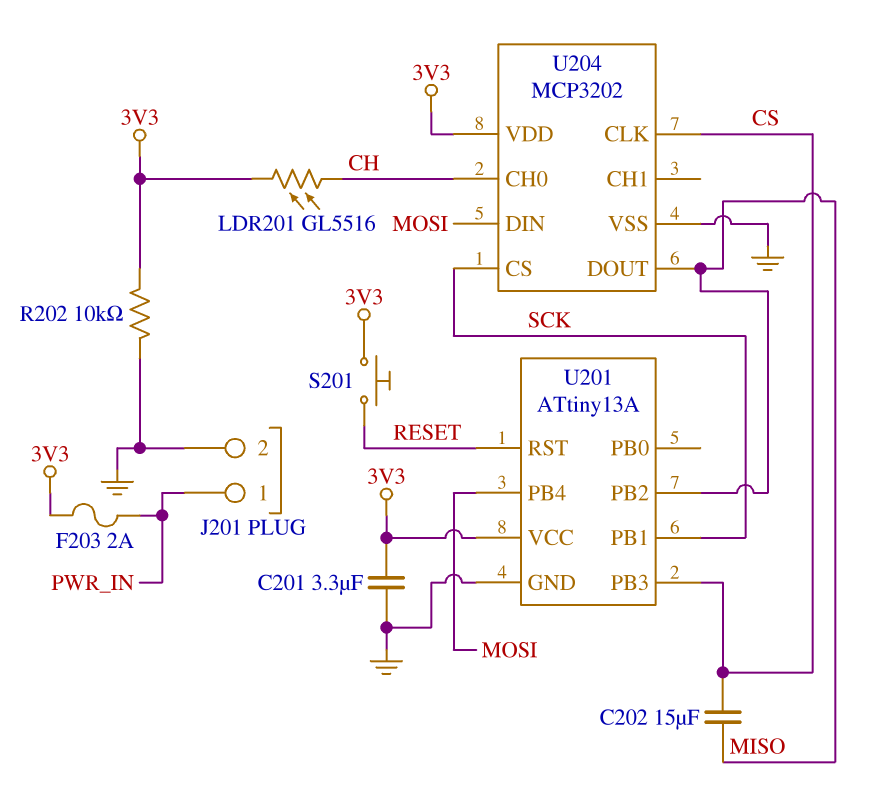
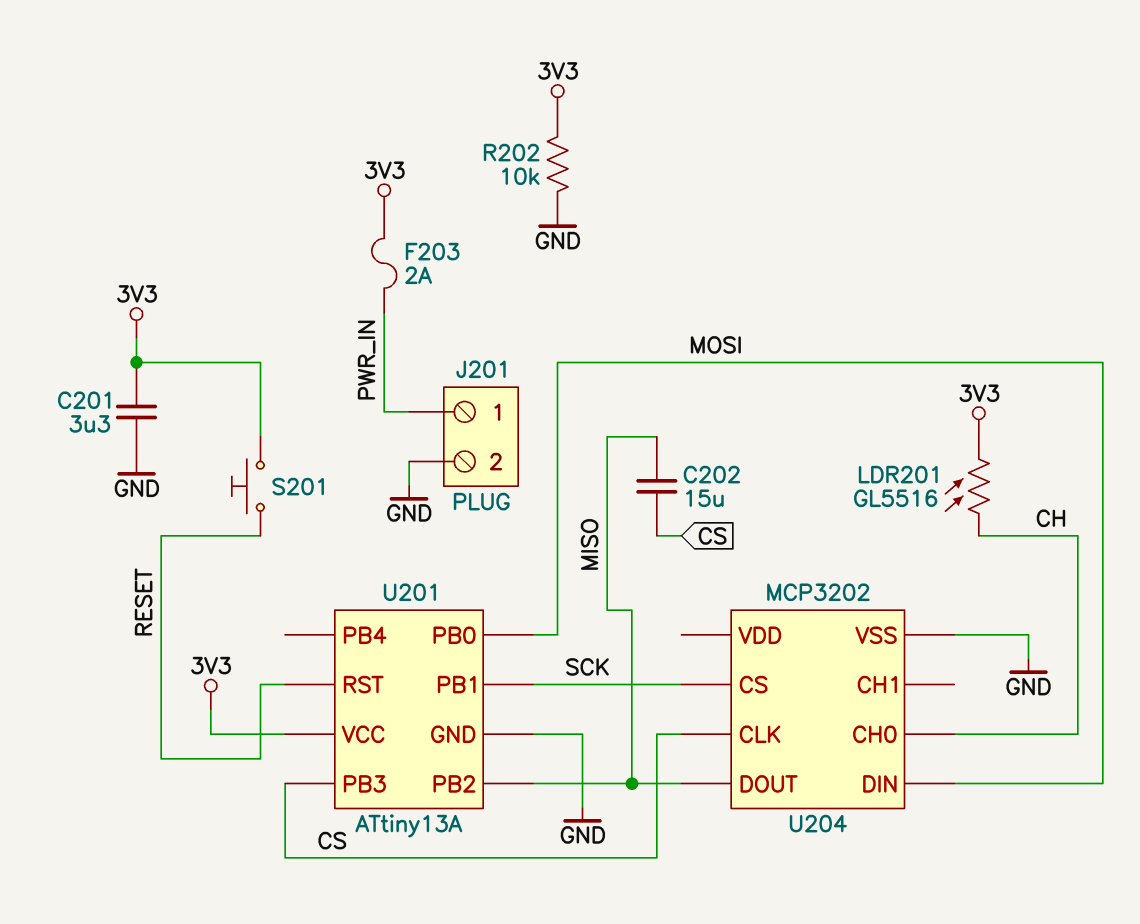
U201 pin PB0: none -> MOSI
U201 pin PB4: MOSI -> none
U204 pin VDD: 3V3 -> none

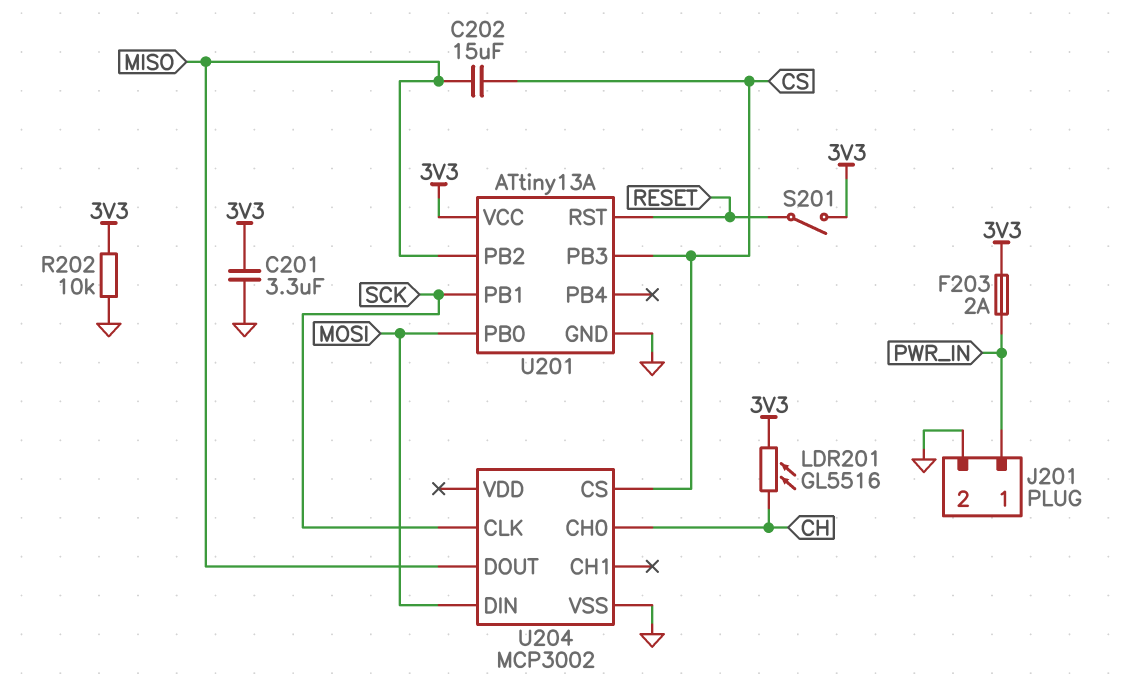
S201: button (3V3, RESET) -> switch (3V3, RESET)
U204: MCP3202 -> MCP3002
U204 pin CLK: CS -> SCK
U204 pin CS: SCK -> CS

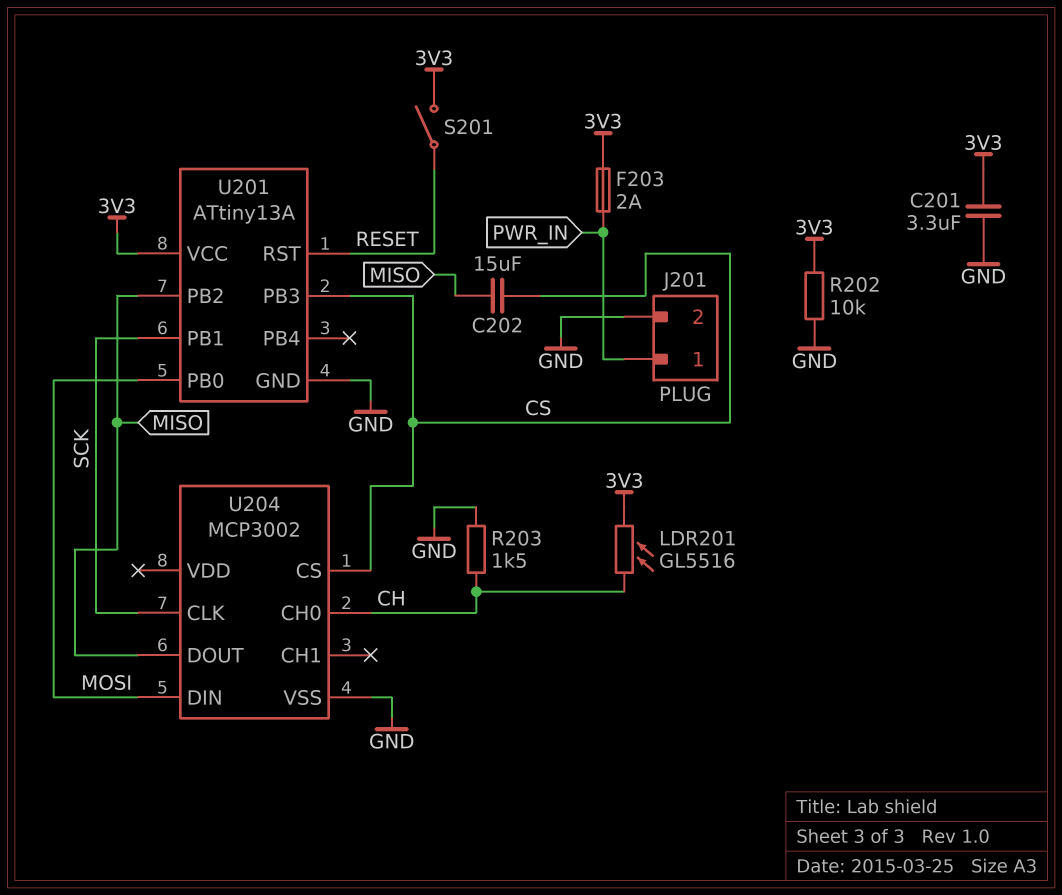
R203: none -> 1.5k (CH, GND)

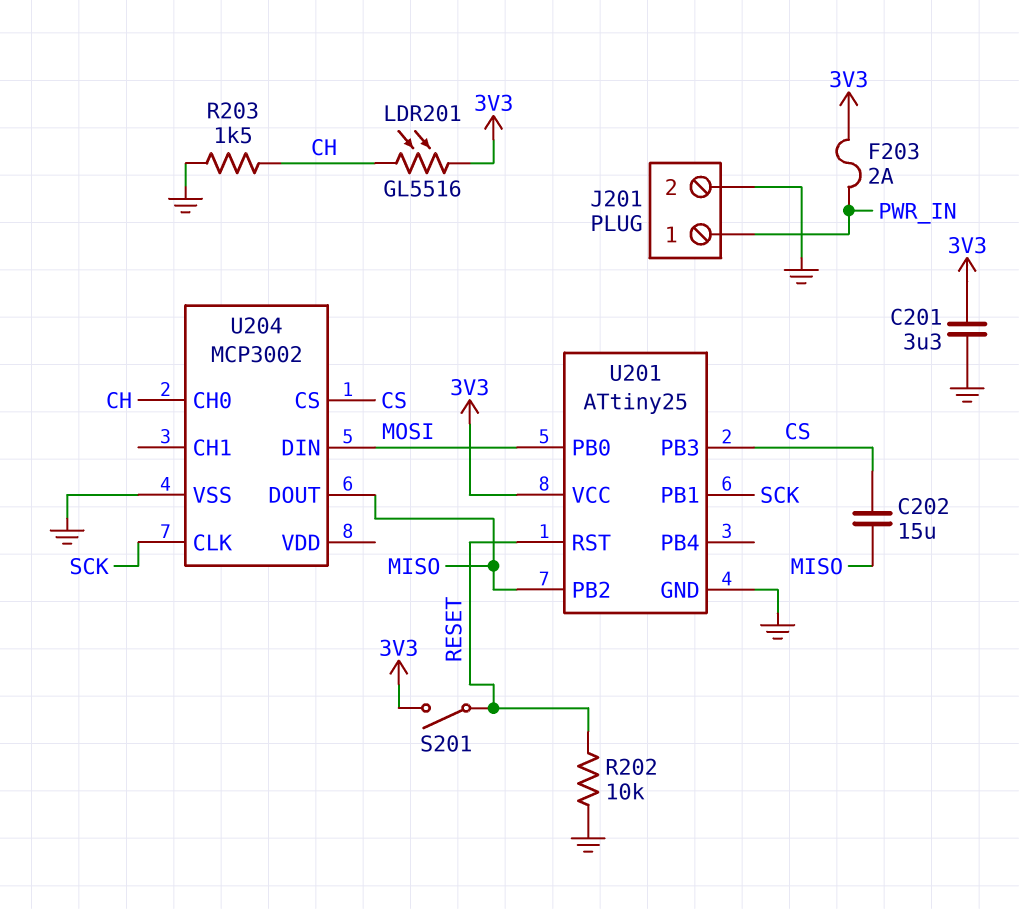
R202: 10k (3V3, GND) -> 10k (GND, RESET)
U201: ATtiny13A -> ATtiny25

